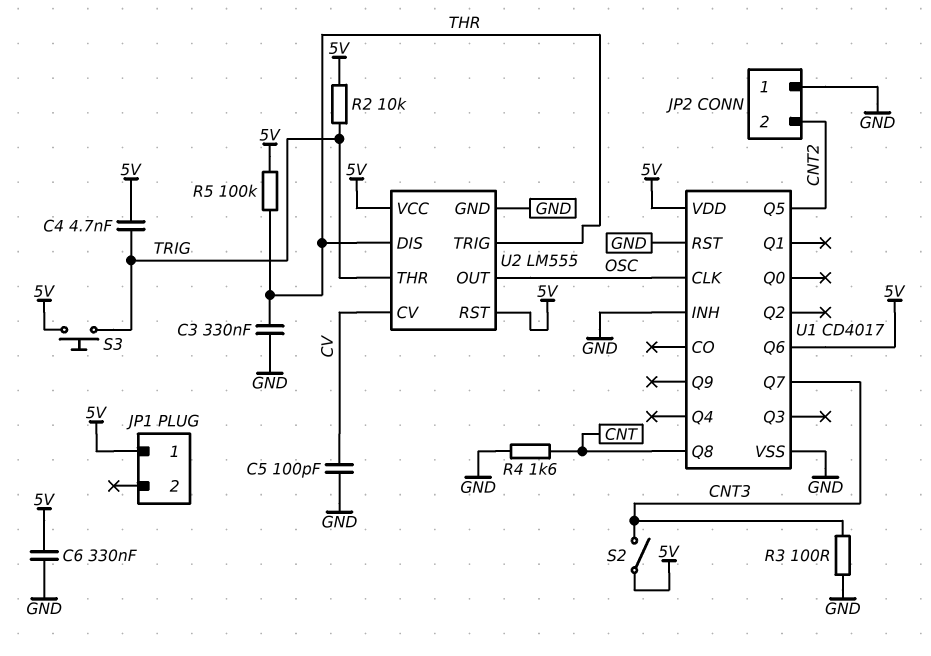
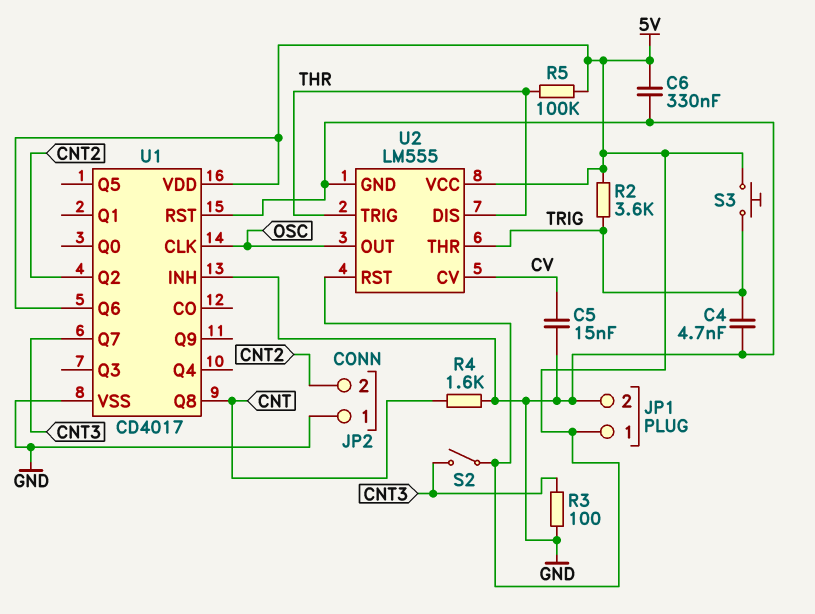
C3: 330nF (GND, THR) -> none
C4: 4.7nF (5V, TRIG) -> 4.7nF (GND, TRIG)
C5: 100pF (CV, GND) -> 15nF (CV, GND)
JP1 pin 2: none -> GND
R2: 10k (5V, TRIG) -> 3.6k (5V, TRIG)
U1 pin Q2: none -> CNT2
U1 pin Q5: CNT2 -> none

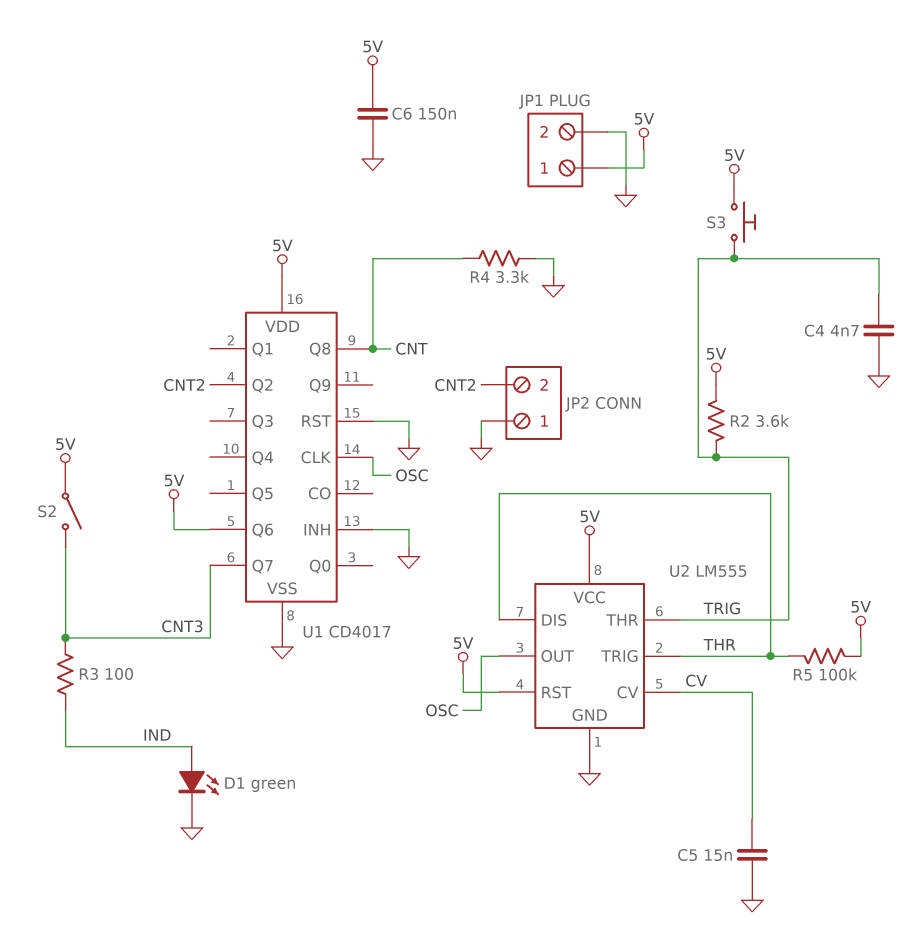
C6: 330nF (5V, GND) -> 150nF (5V, GND)
D1: none -> LED green (A IND, K GND)
R3: 100 (CNT3, GND) -> 100 (CNT3, IND)
R4: 1.6k (CNT, GND) -> 3.3k (CNT, GND)

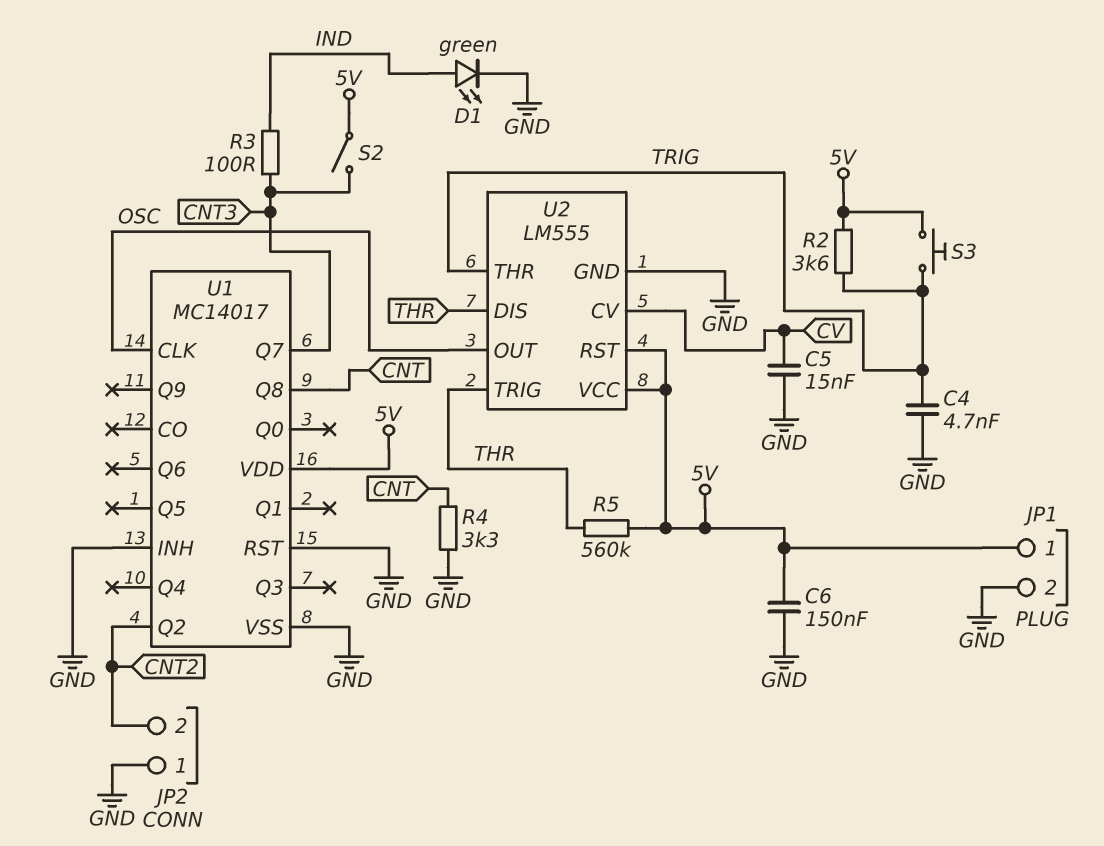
R5: 100k (5V, THR) -> 560k (5V, THR)
U1: CD4017 -> MC14017
U1 pin Q6: 5V -> none

